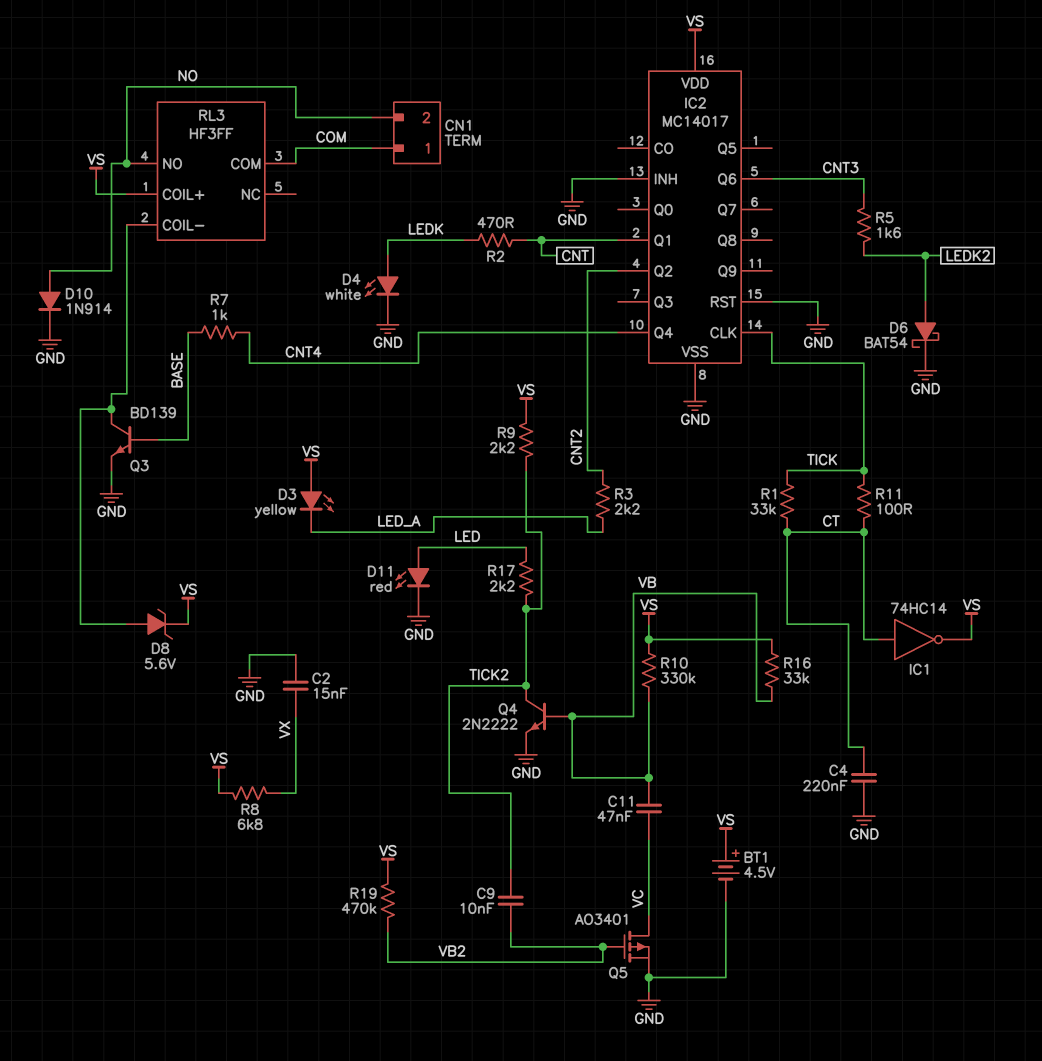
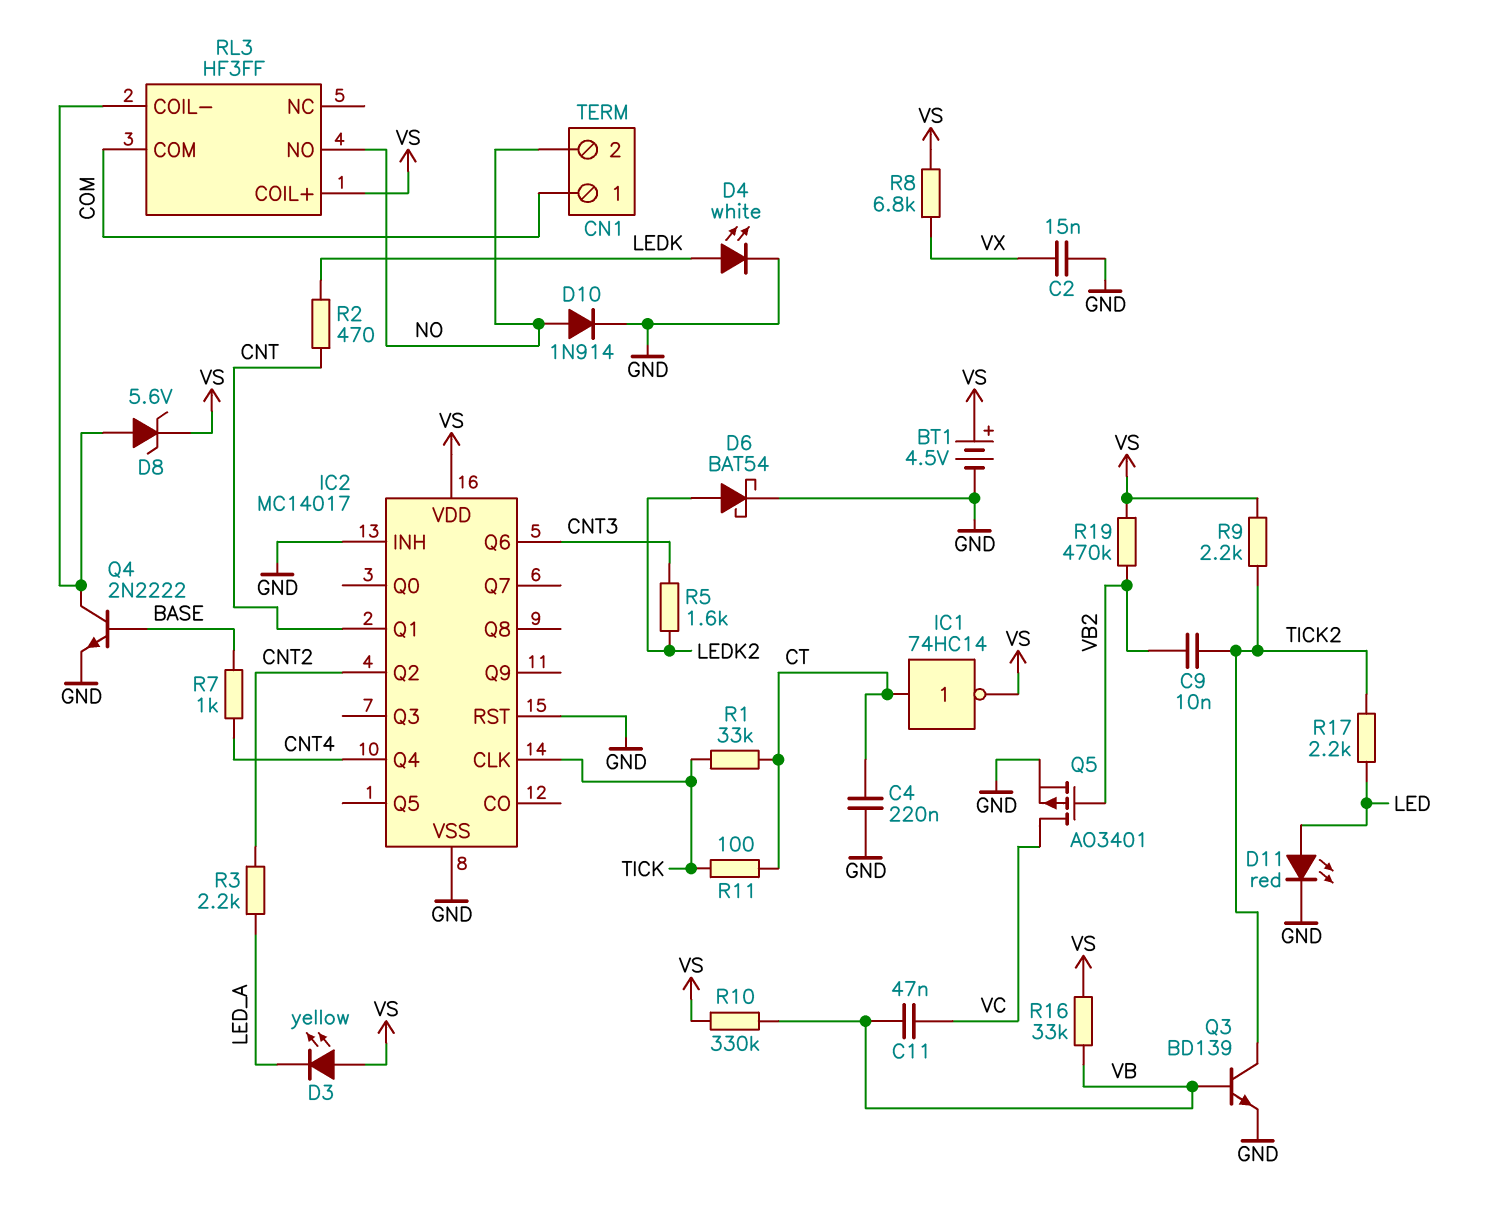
Q3: NPN BD139 (B BASE, C RL3/COIL-, E GND) -> NPN BD139 (B VB, C TICK2, E GND)
Q4: NPN 2N2222 (B VB, C TICK2, E GND) -> NPN 2N2222 (B BASE, C RL3/COIL-, E GND)

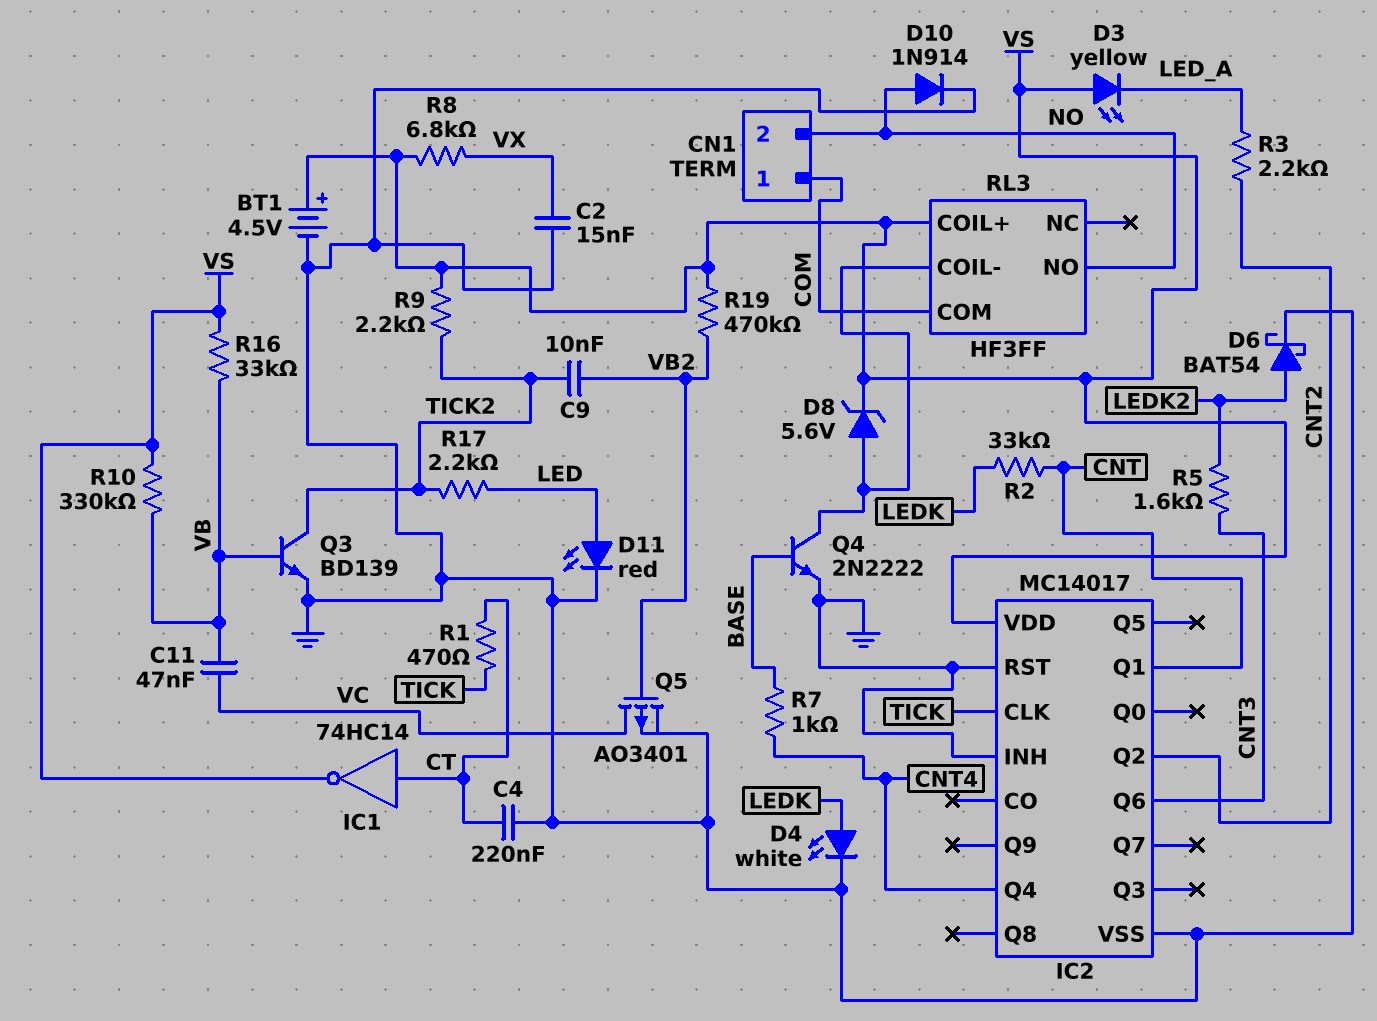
R1: 33k (CT, TICK) -> 470 (CT, TICK)
R2: 470 (CNT, LEDK) -> 33k (CNT, LEDK)
R11: 100 (CT, TICK) -> none

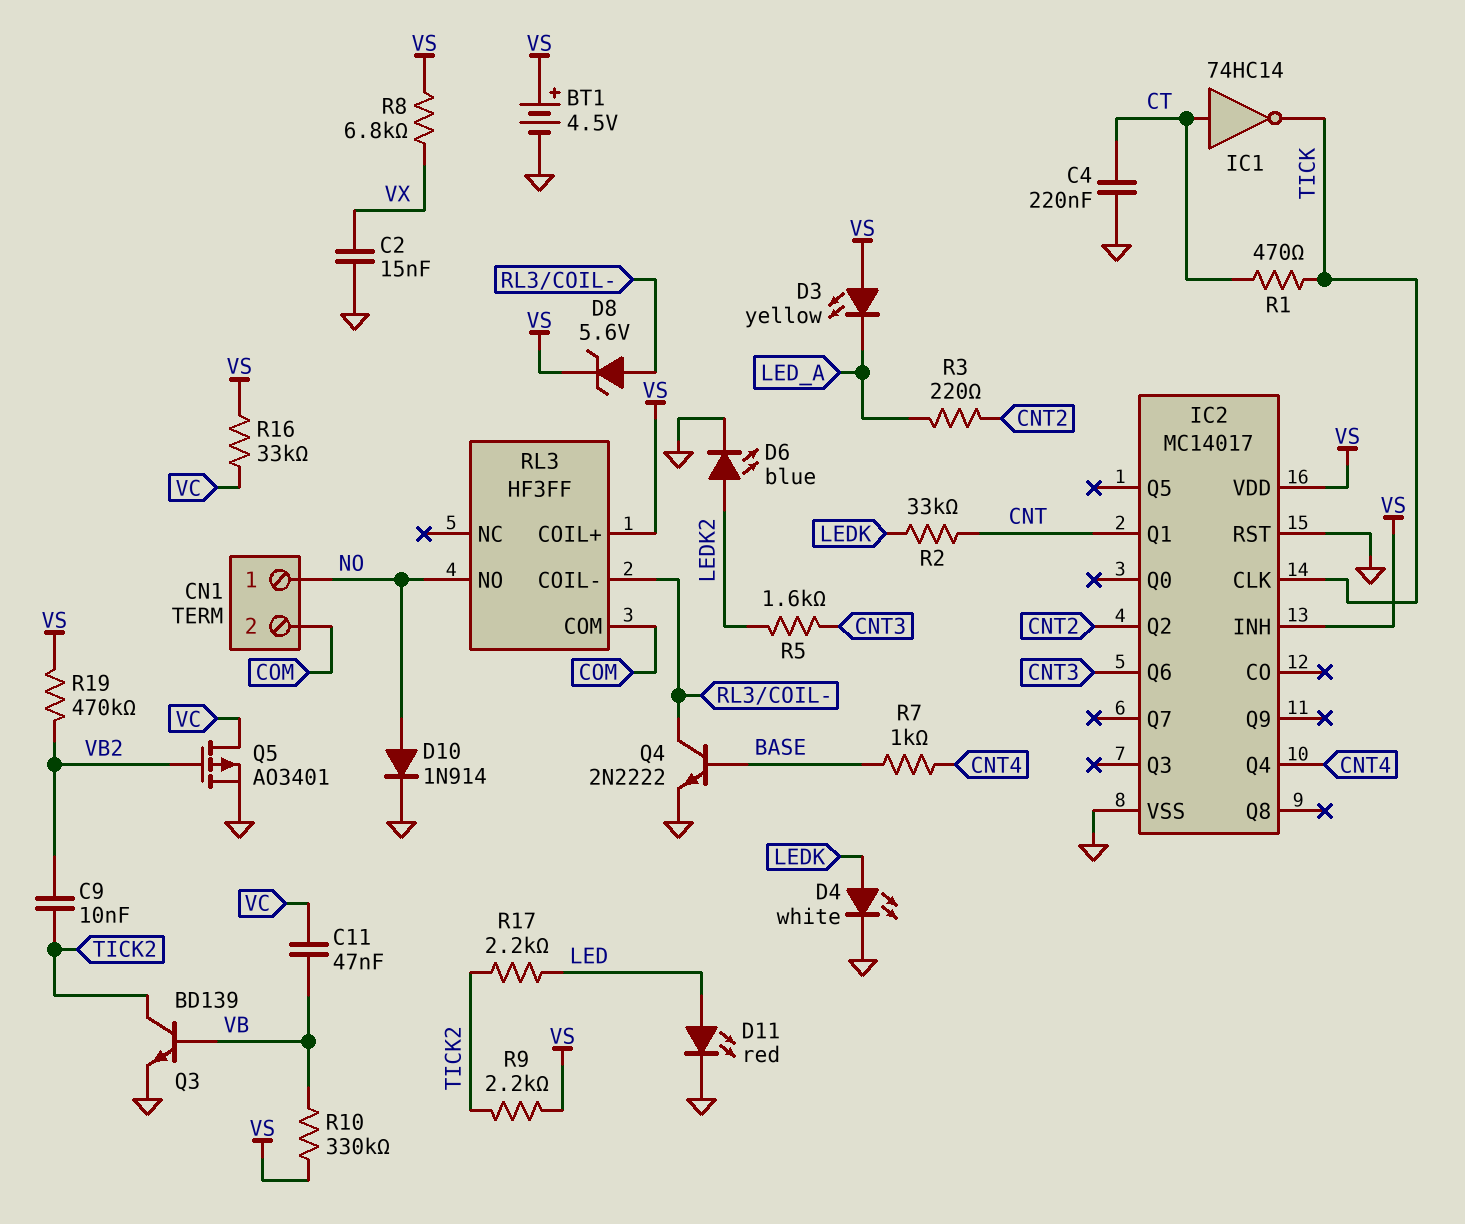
CN1 pin 1: COM -> NO
CN1 pin 2: NO -> COM
D6: schottky BAT54 (A LEDK2, K GND) -> LED blue (A LEDK2, K GND)
IC1: NOT 74HC14 (in CT, out VS) -> NOT 74HC14 (in CT, out TICK)
IC2 pin INH: GND -> VS
R3: 2.2k (CNT2, LED_A) -> 220 (CNT2, LED_A)
R16: 33k (VB, VS) -> 33k (VC, VS)

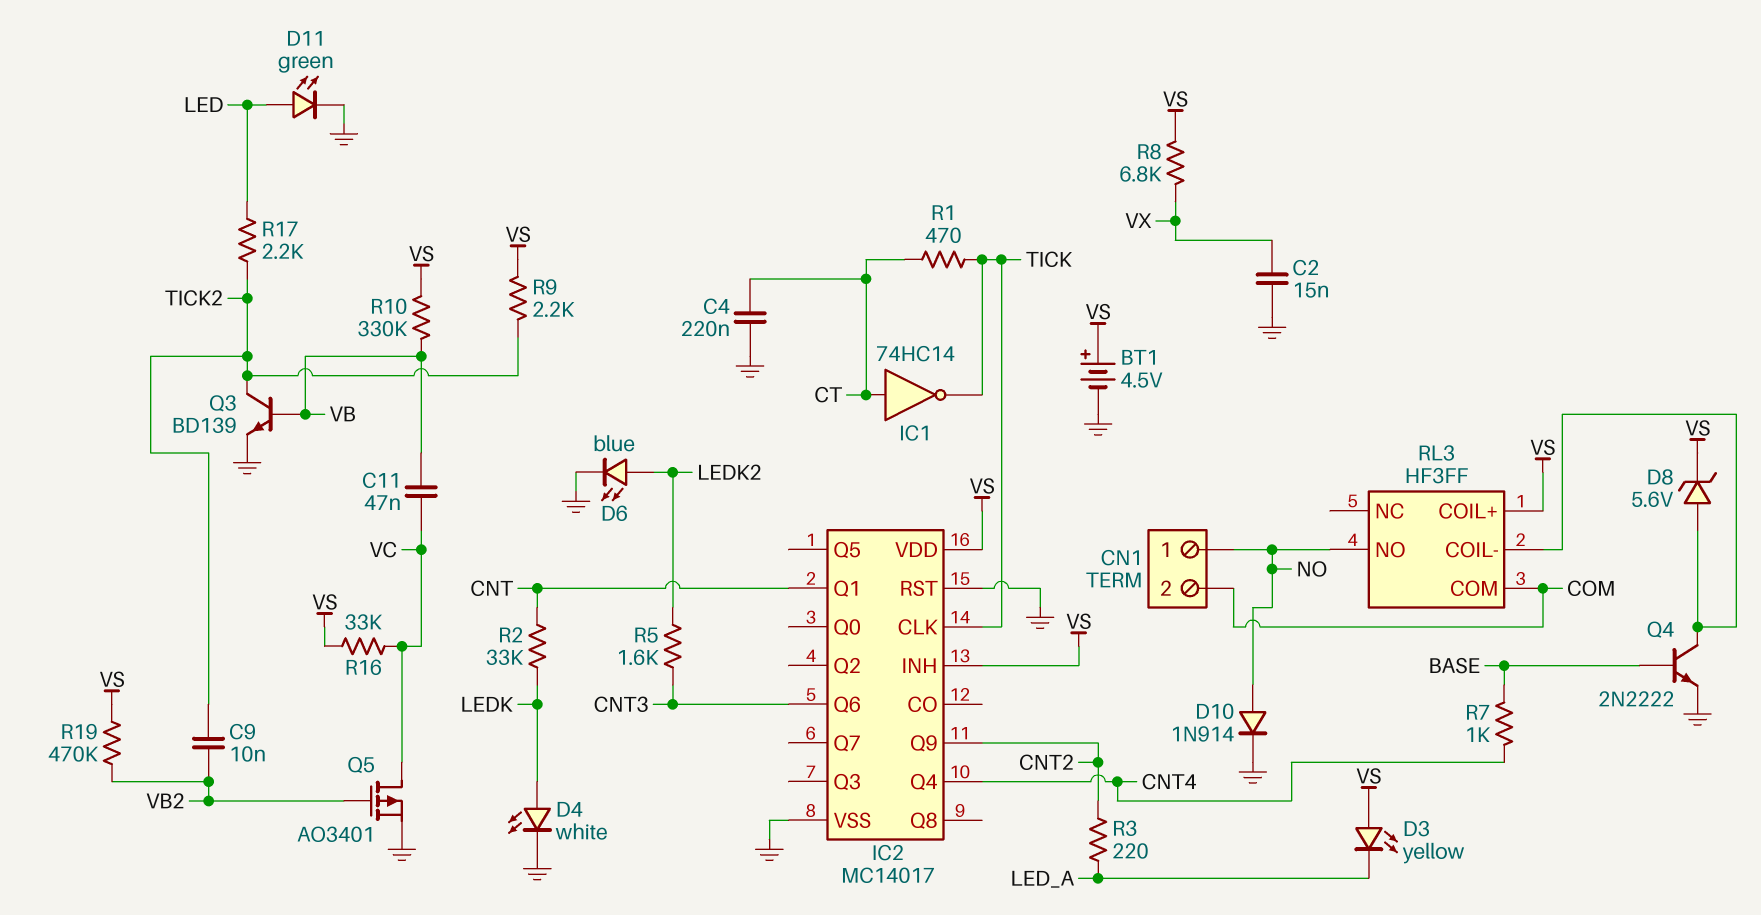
D11: LED red (A LED, K GND) -> LED green (A LED, K GND)
IC2 pin Q2: CNT2 -> none
IC2 pin Q9: none -> CNT2

